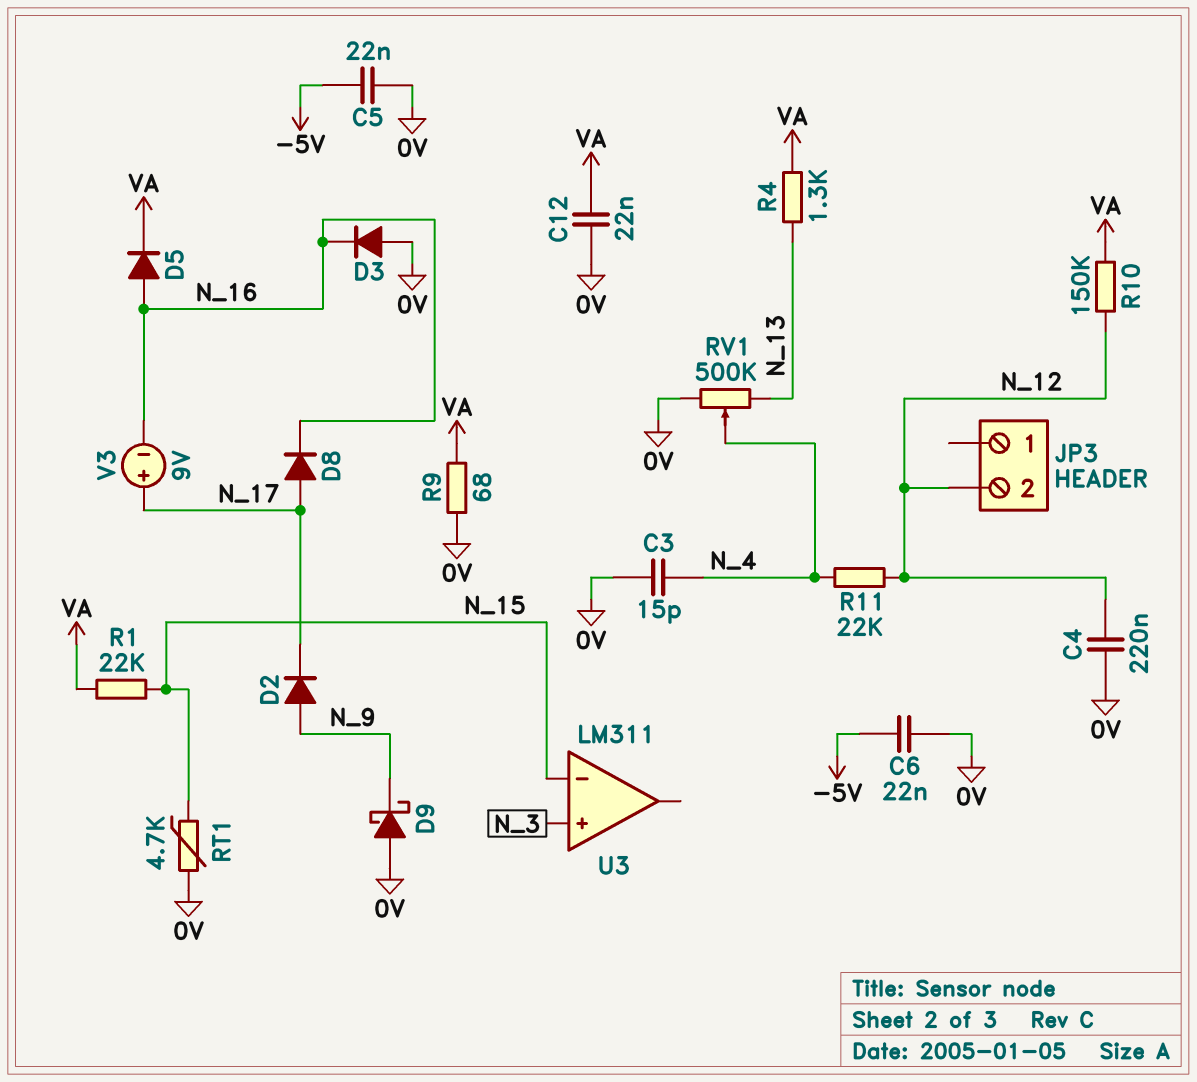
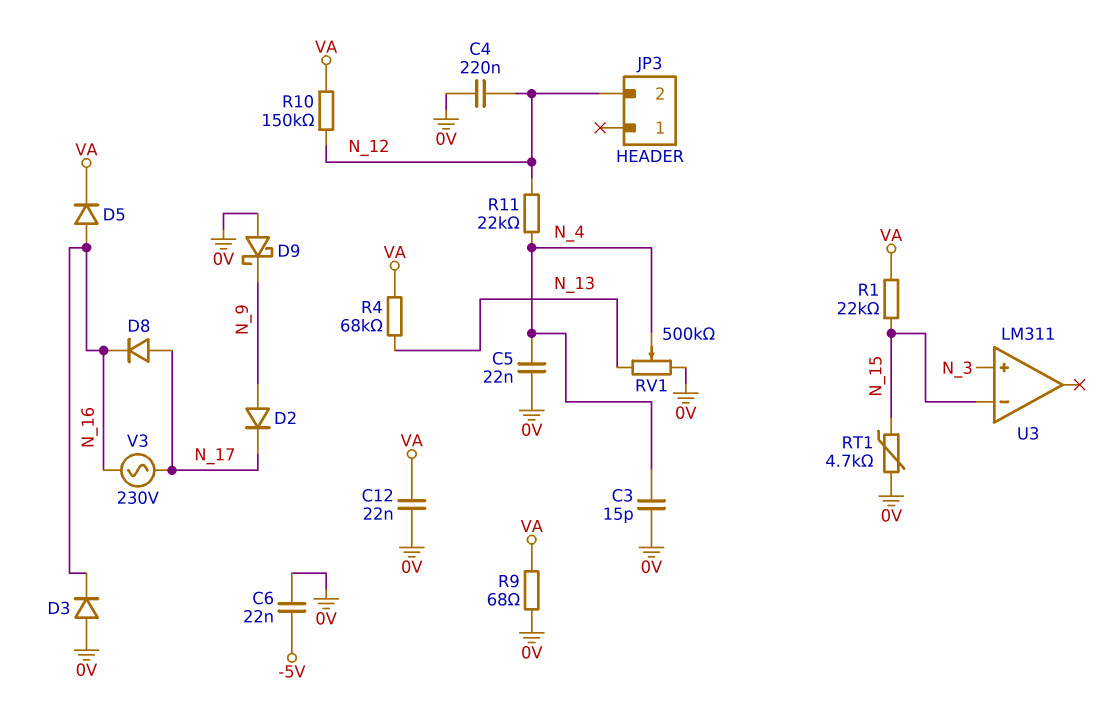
C5: 22nF (-5V, 0V) -> 22nF (0V, N_4)
R4: 1.3k (N_13, VA) -> 68k (N_13, VA)
V3: 9V (plus N_17, minus N_16) -> AC 230V (N_16, N_17)

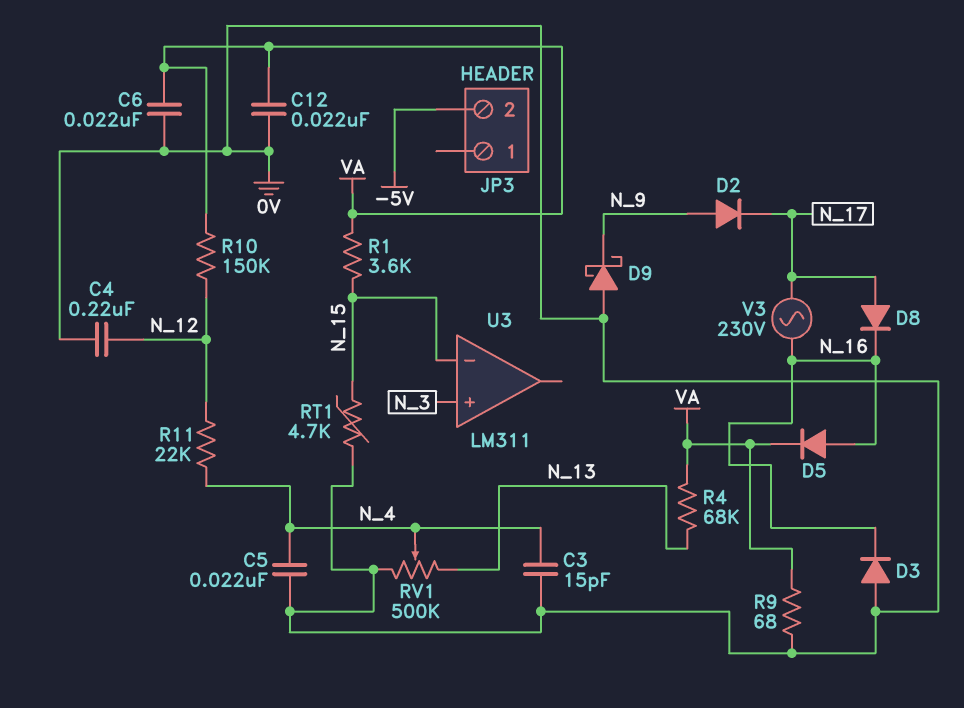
C6: 22nF (-5V, 0V) -> 22nF (0V, VA)
JP3 pin 2: N_12 -> -5V
R1: 22k (N_15, VA) -> 3.6k (N_15, VA)

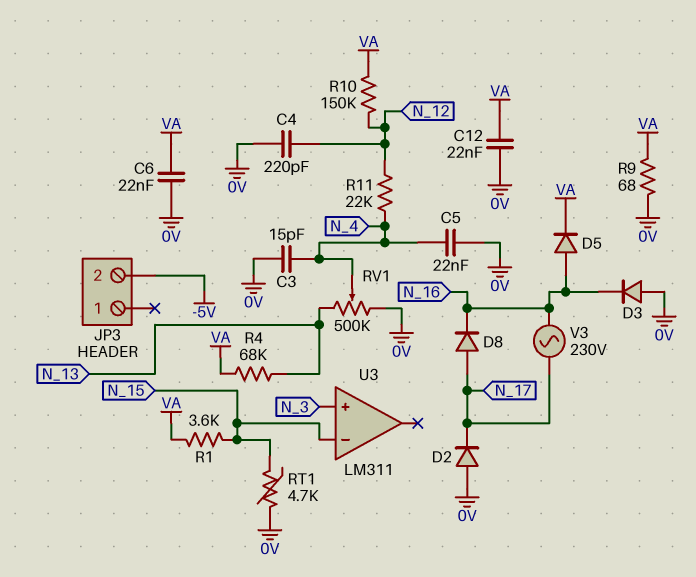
C4: 220nF (0V, N_12) -> 220pF (0V, N_12)
D2: diode (A N_9, K N_17) -> diode (A 0V, K N_17)
D9: schottky (A 0V, K N_9) -> none

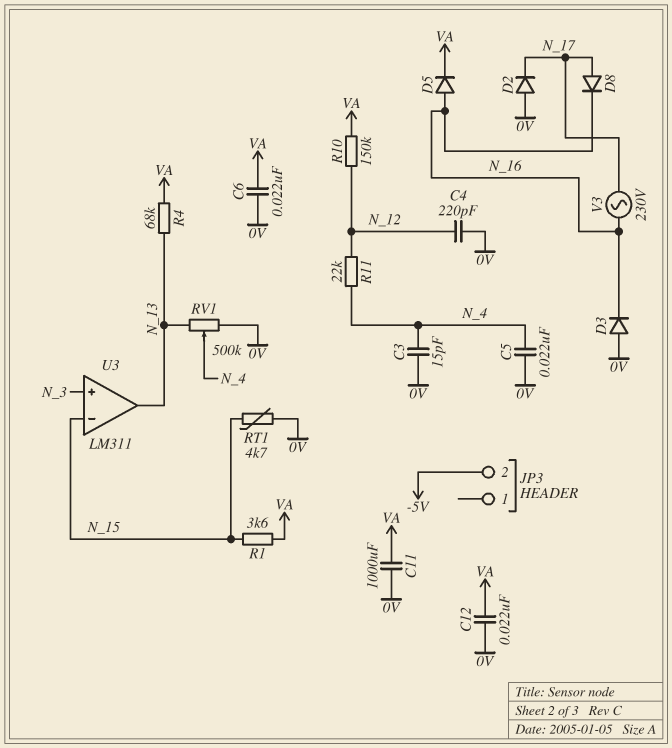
C11: none -> 1000uF (0V, VA)
R9: 68 (0V, VA) -> none
U3 pin out: none -> N_13

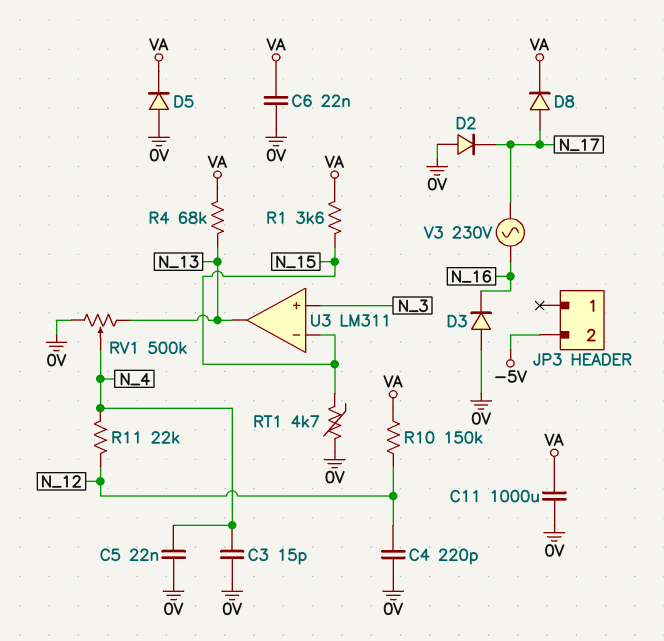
C12: 22nF (0V, VA) -> none
D5: diode (A N_16, K VA) -> diode (A 0V, K VA)
D8: diode (A N_17, K N_16) -> diode (A N_17, K VA)

